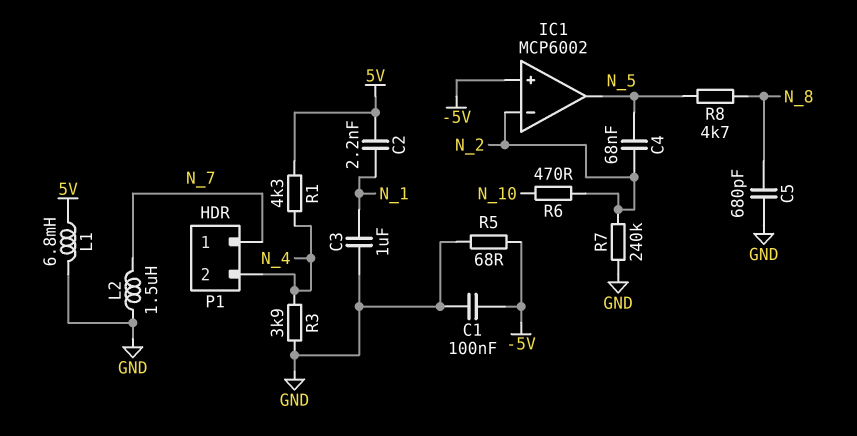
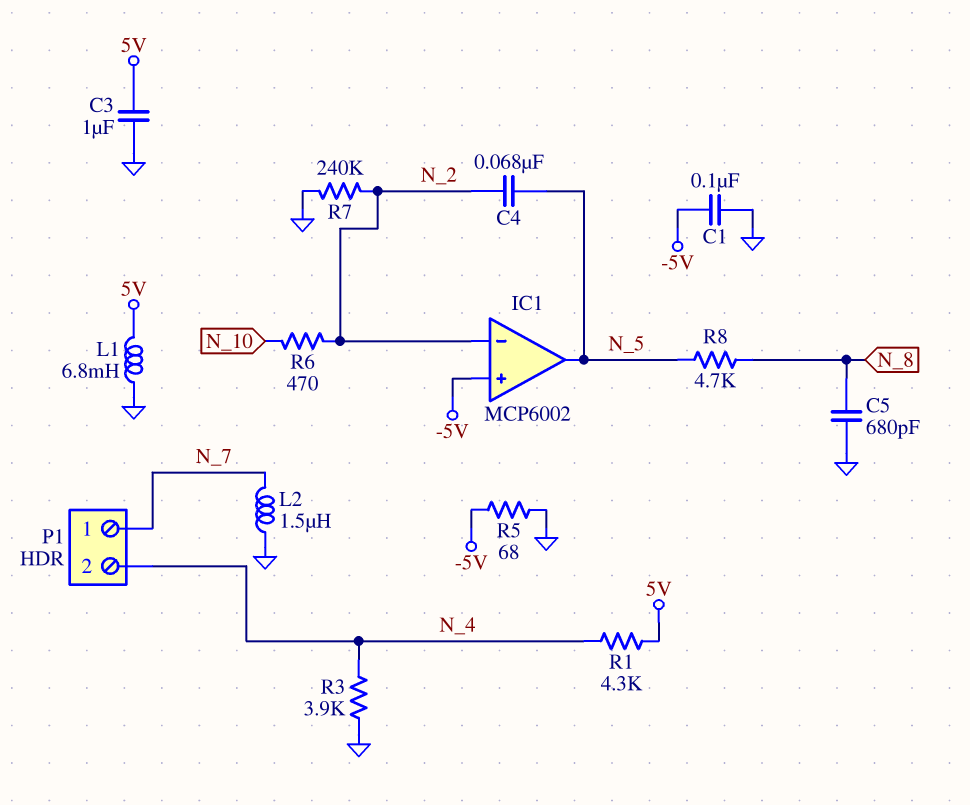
C2: 2.2nF (5V, N_1) -> none
C3: 1uF (GND, N_1) -> 1uF (5V, GND)

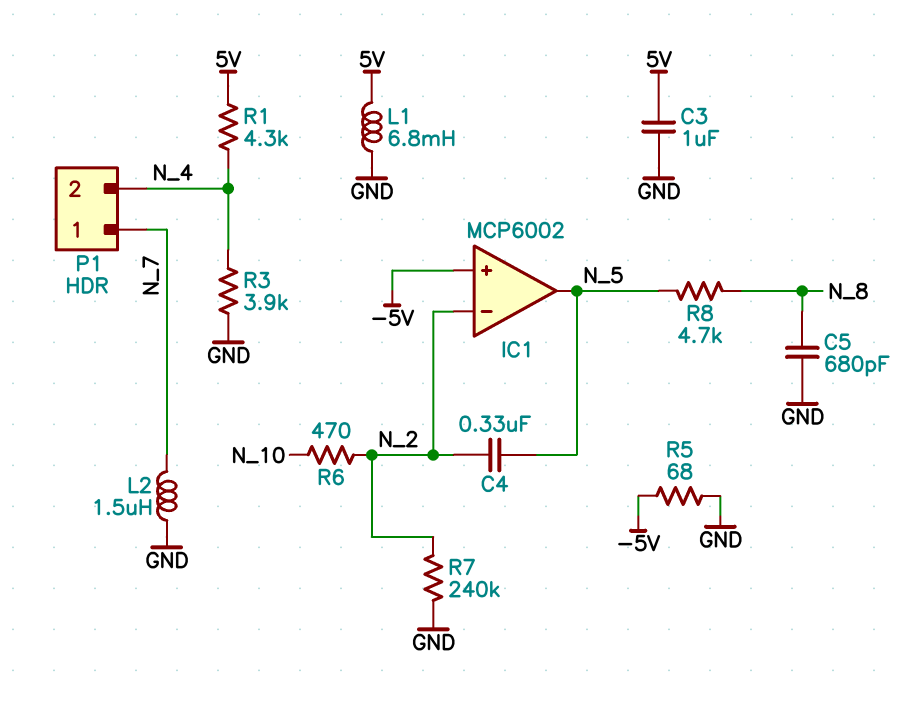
C1: 100nF (-5V, GND) -> none
C4: 68nF (N_2, N_5) -> 330nF (N_2, N_5)

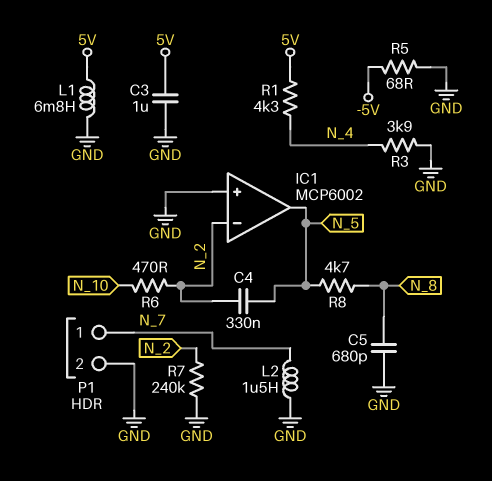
IC1 pin in+: -5V -> GND
P1 pin 2: N_4 -> GND

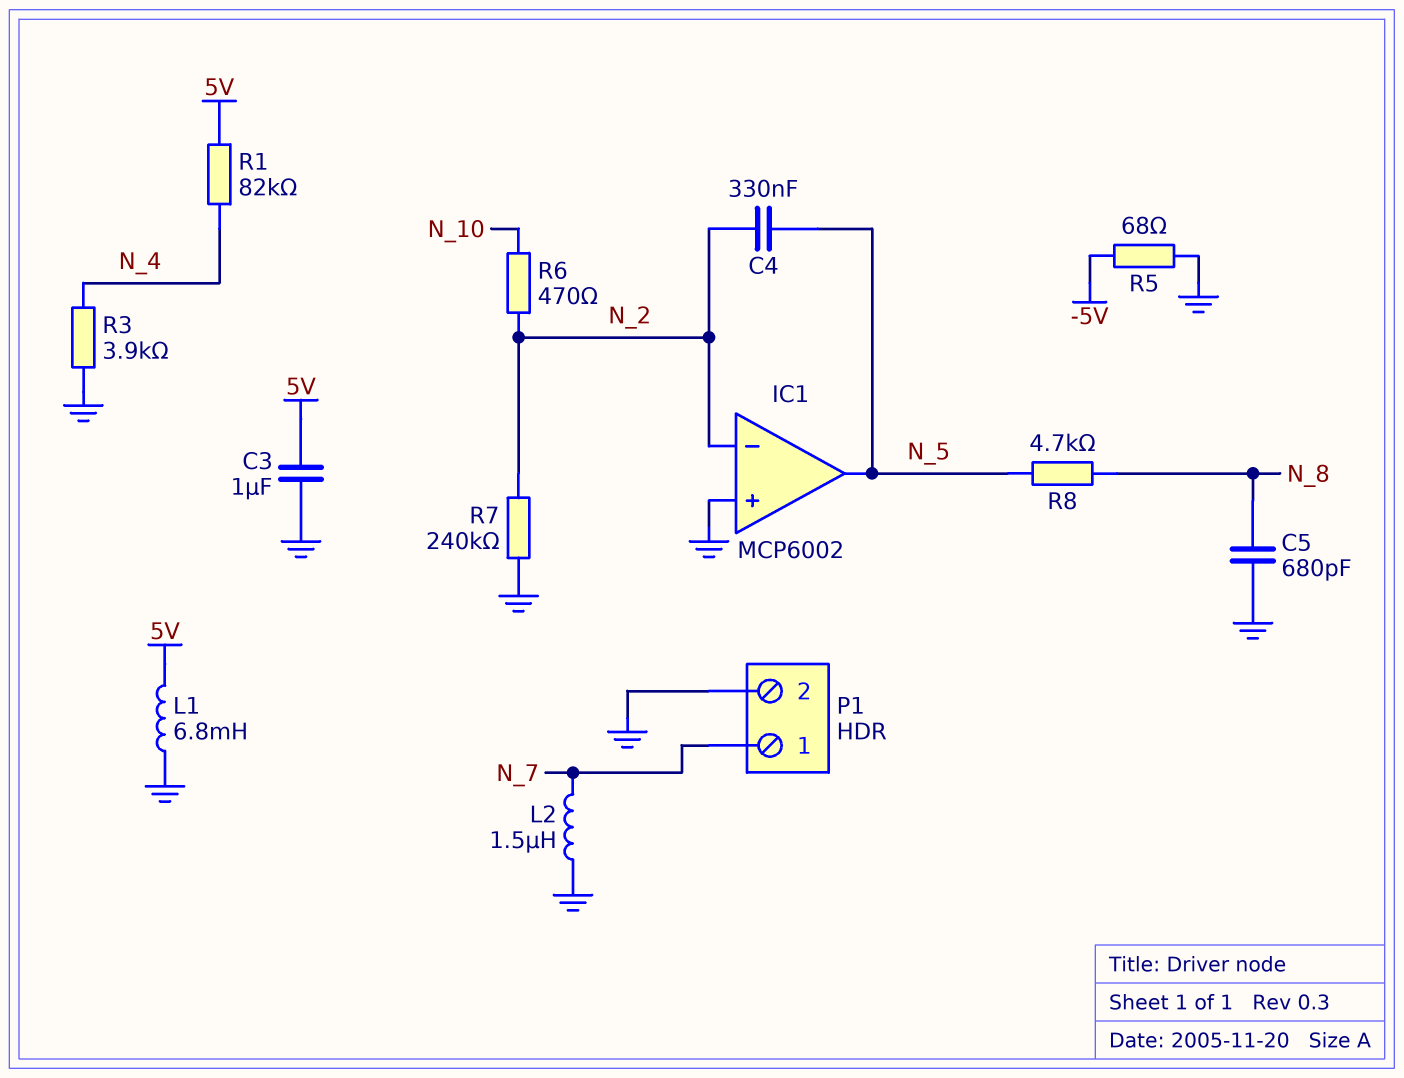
R1: 4.3k (5V, N_4) -> 82k (5V, N_4)

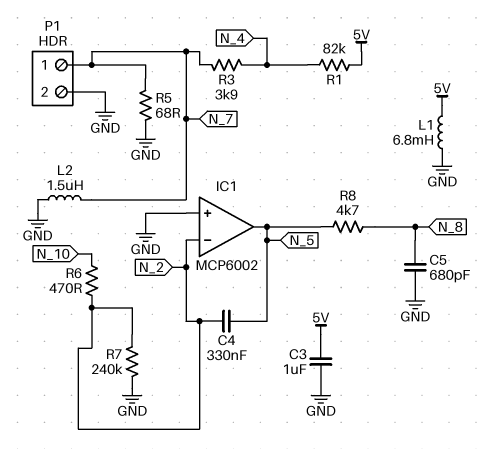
R3: 3.9k (GND, N_4) -> 3.9k (N_4, N_7)
R5: 68 (-5V, GND) -> 68 (GND, N_7)

